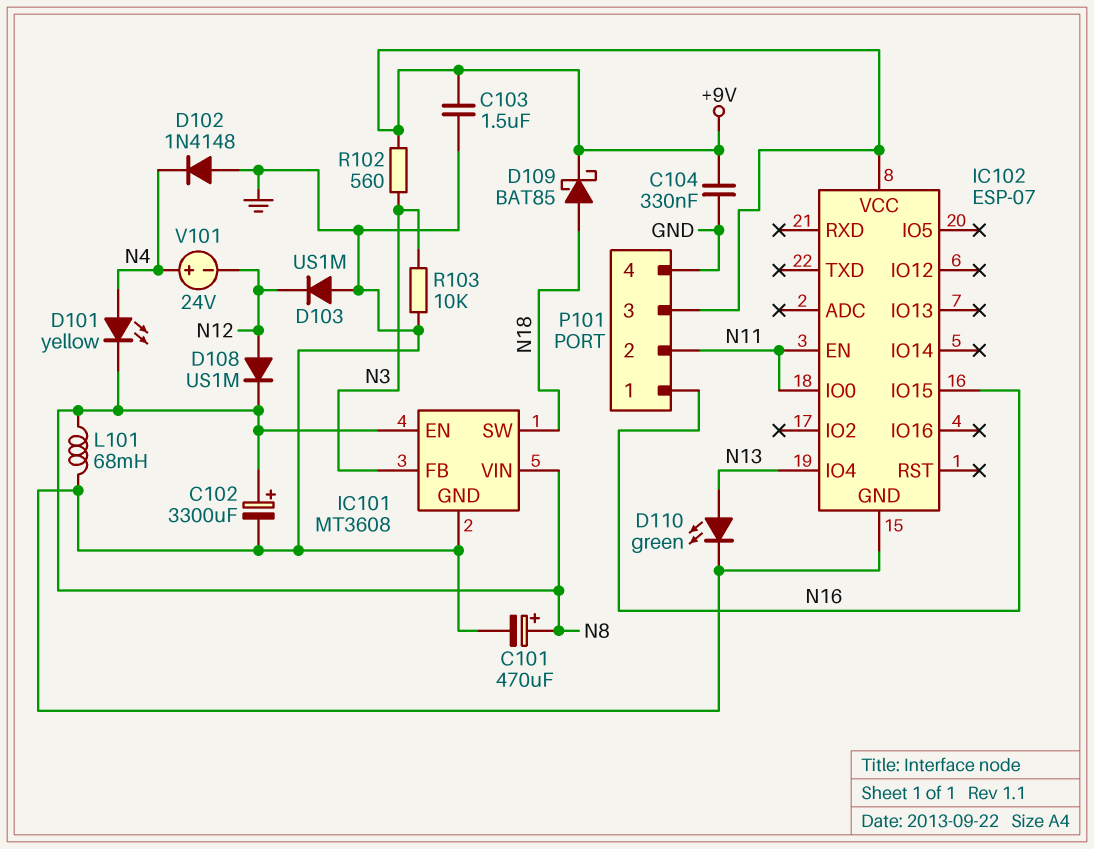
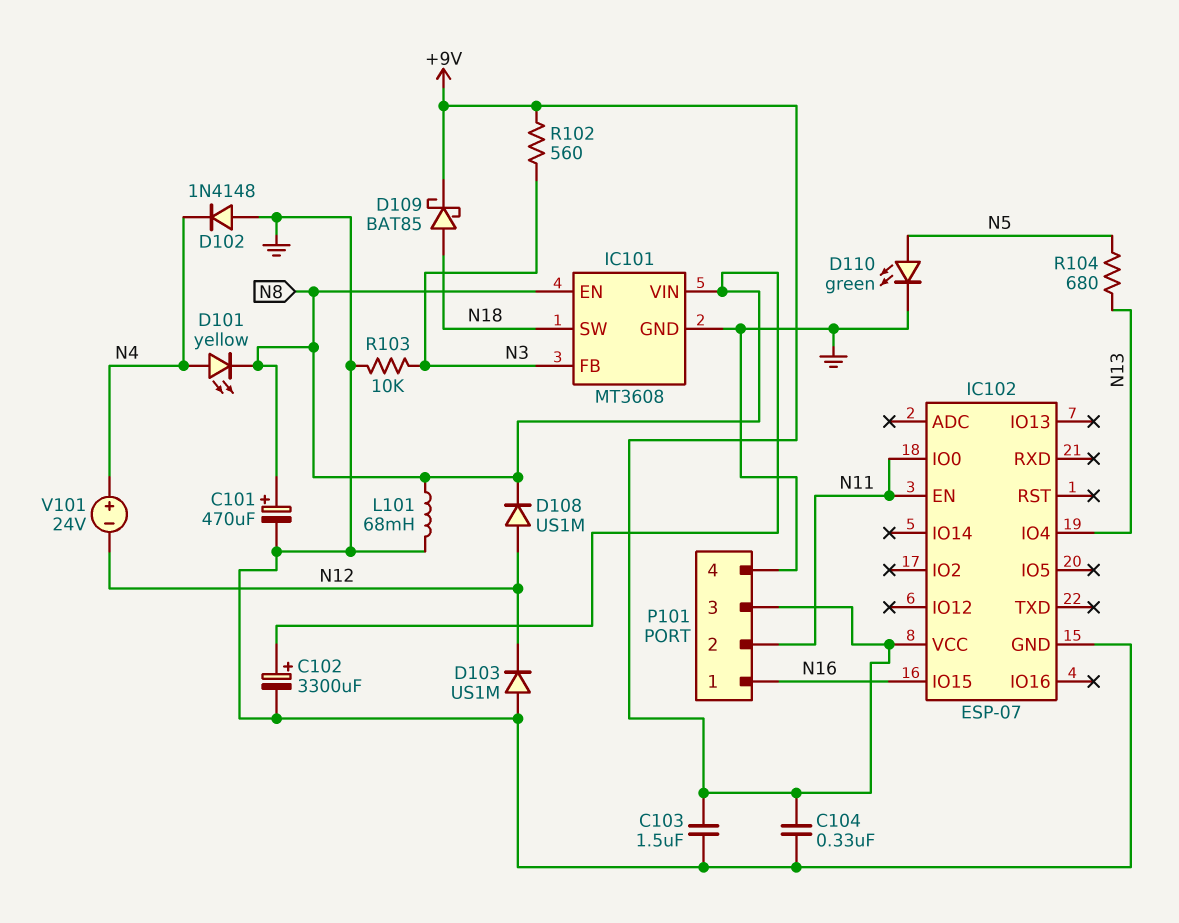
D110: LED green (A N13, K GND) -> LED green (A N5, K GND)
R104: none -> 680 (N5, N13)

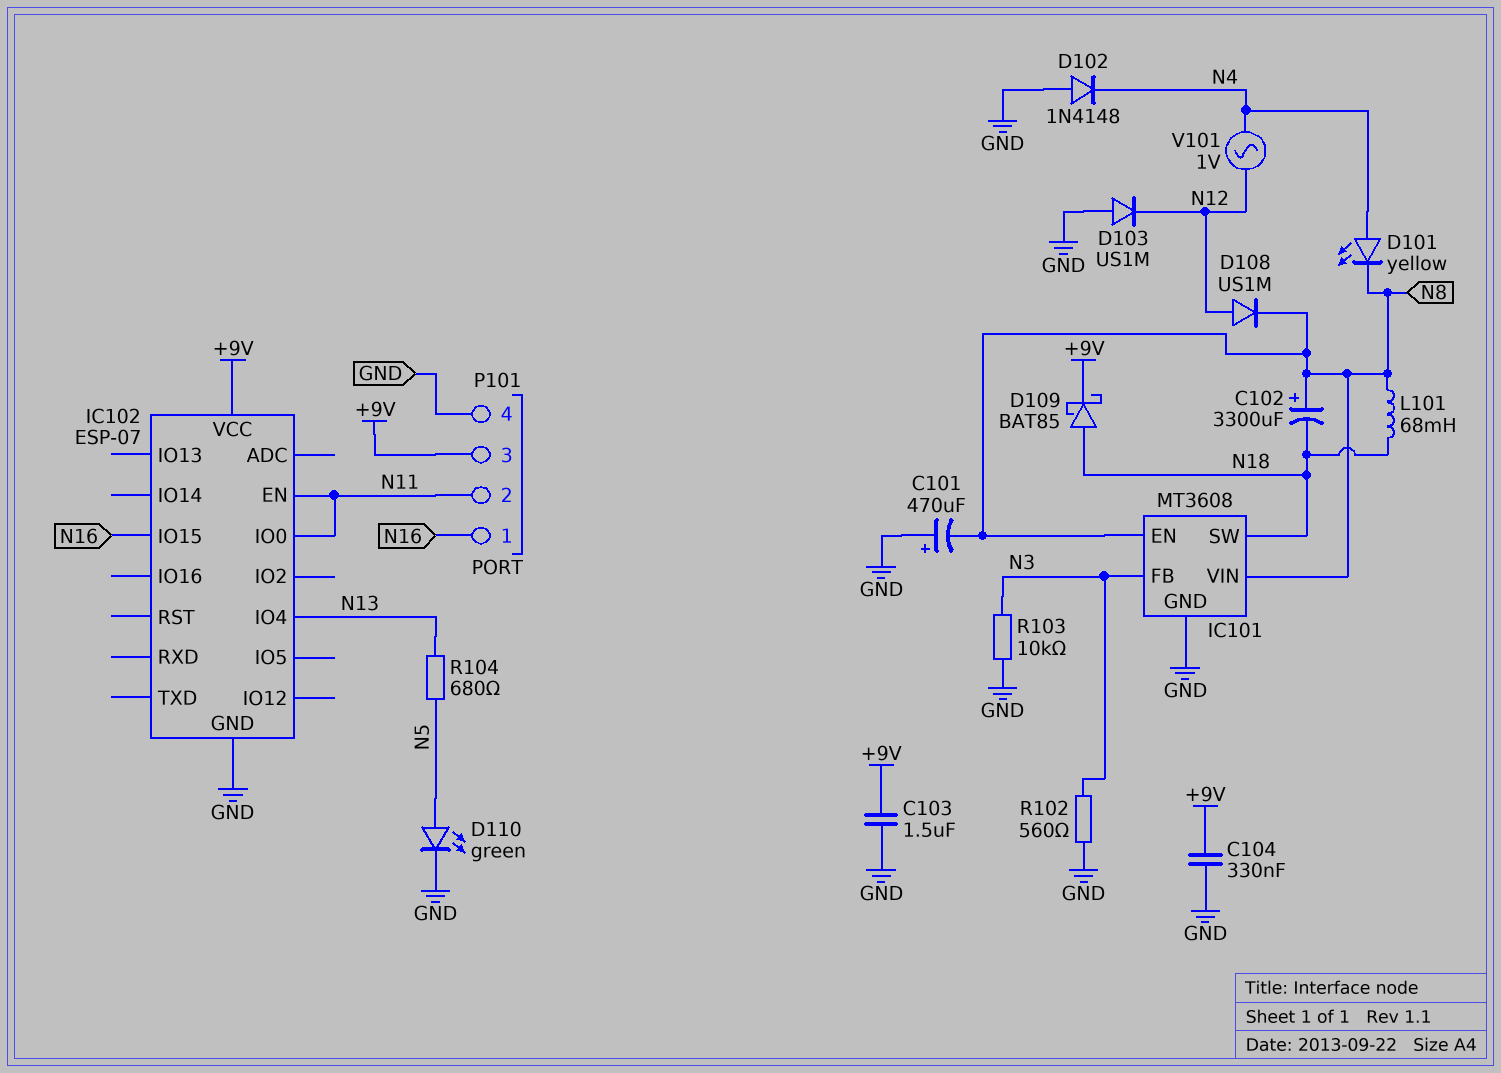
C101: 470uF (plus N8, minus GND) -> 470uF (plus GND, minus N8)
C102: 3300uF (plus N8, minus GND) -> 3300uF (plus N8, minus N18)
L101: 68mH (GND, N8) -> 68mH (N8, N18)
R102: 560 (+9V, N3) -> 560 (GND, N3)
V101: 24V (plus N4, minus N12) -> AC 1V (N4, N12)

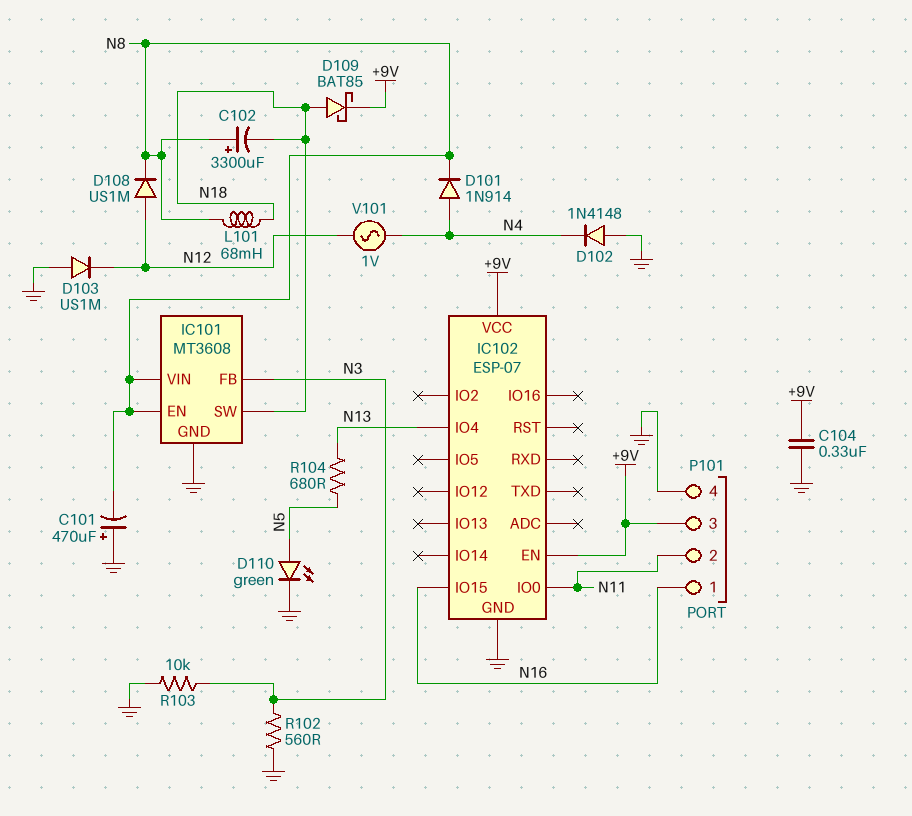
C103: 1.5uF (+9V, GND) -> none
D101: LED yellow (A N4, K N8) -> diode 1N914 (A N4, K N8)
IC102 pin EN: N11 -> +9V

